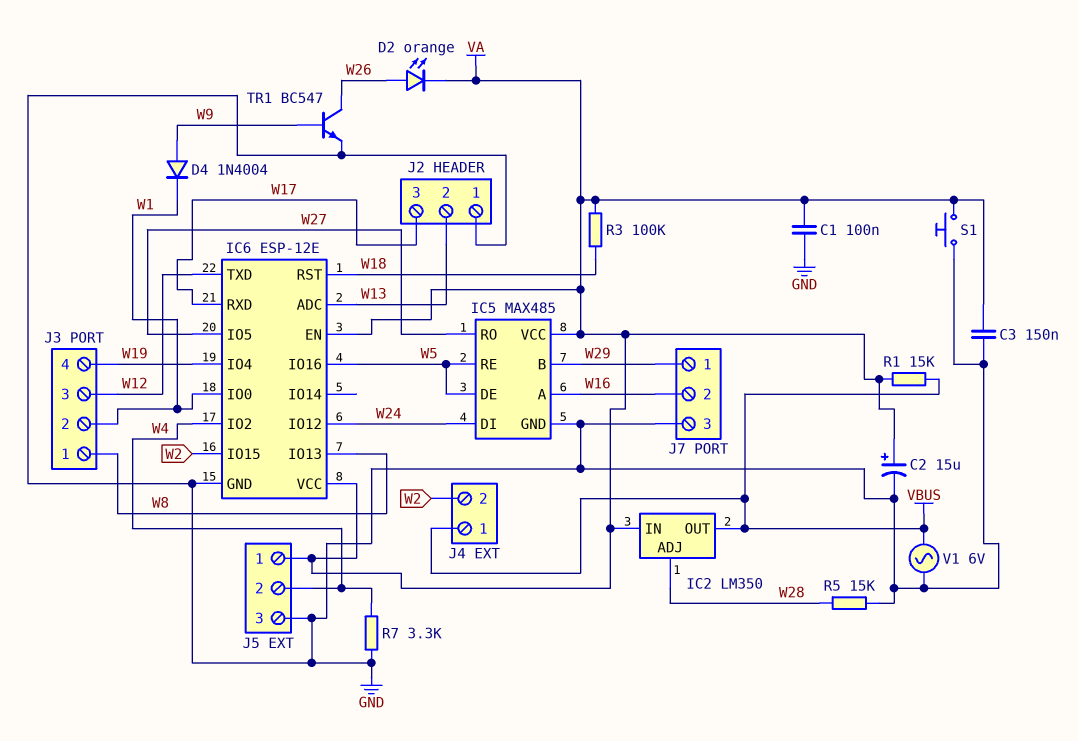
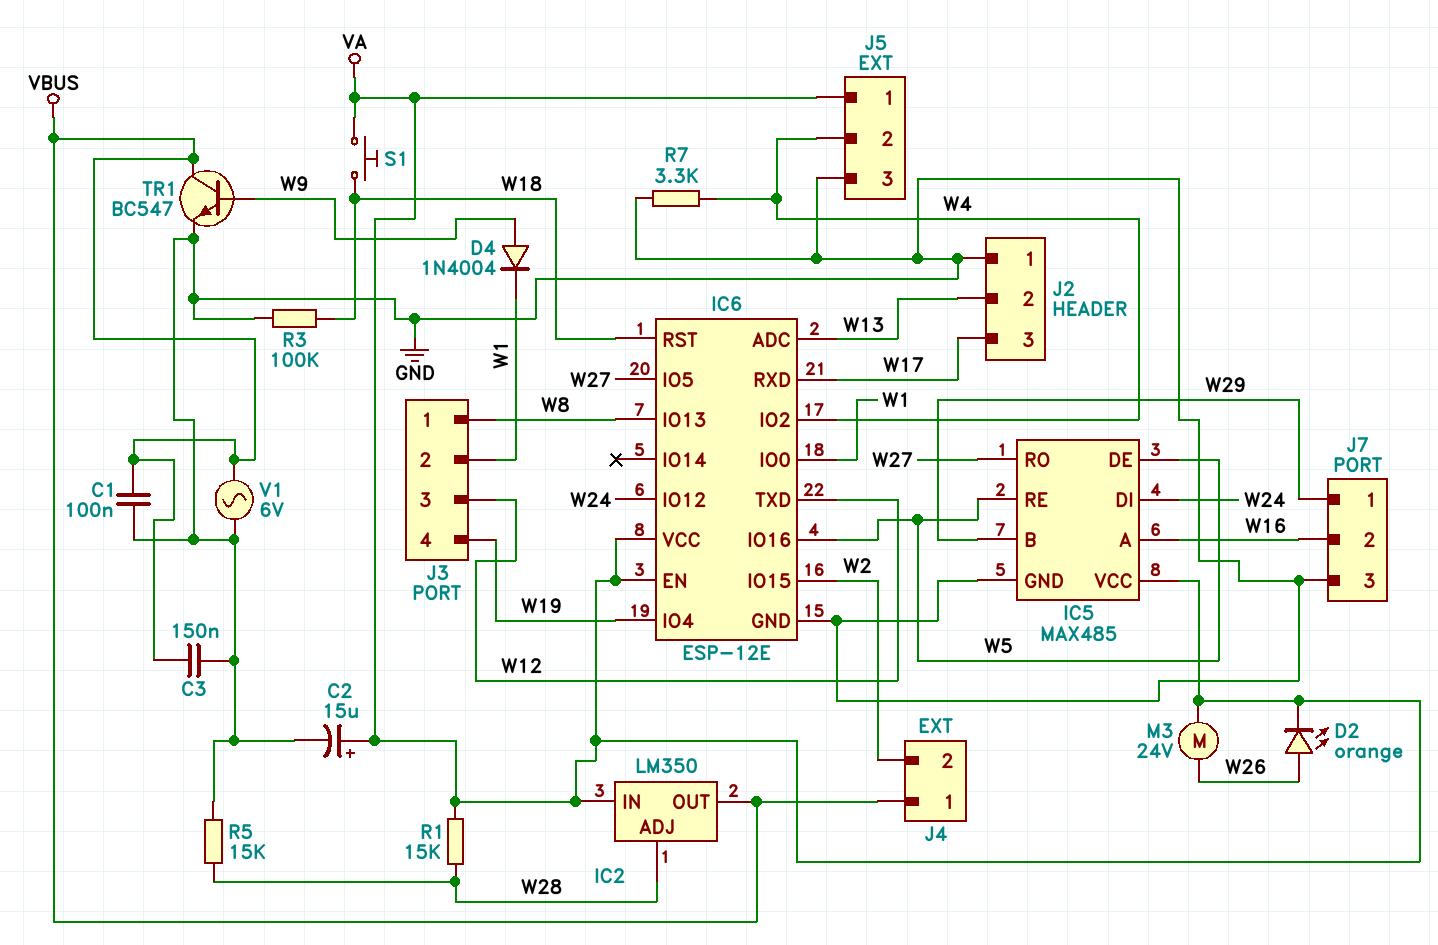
C1: 100nF (GND, VA) -> 100nF (GND, VBUS)
C3: 150nF (GND, VA) -> 150nF (GND, VBUS)
M3: none -> motor 24V (VA, W26)
R1: 15k (VA, VBUS) -> 15k (VA, W28)
R3: 100k (VA, W18) -> 100k (GND, W18)
S1: button (GND, VA) -> button (VA, W18)
TR1: NPN BC547 (B W9, C W26, E GND) -> NPN BC547 (B W9, C VBUS, E GND)

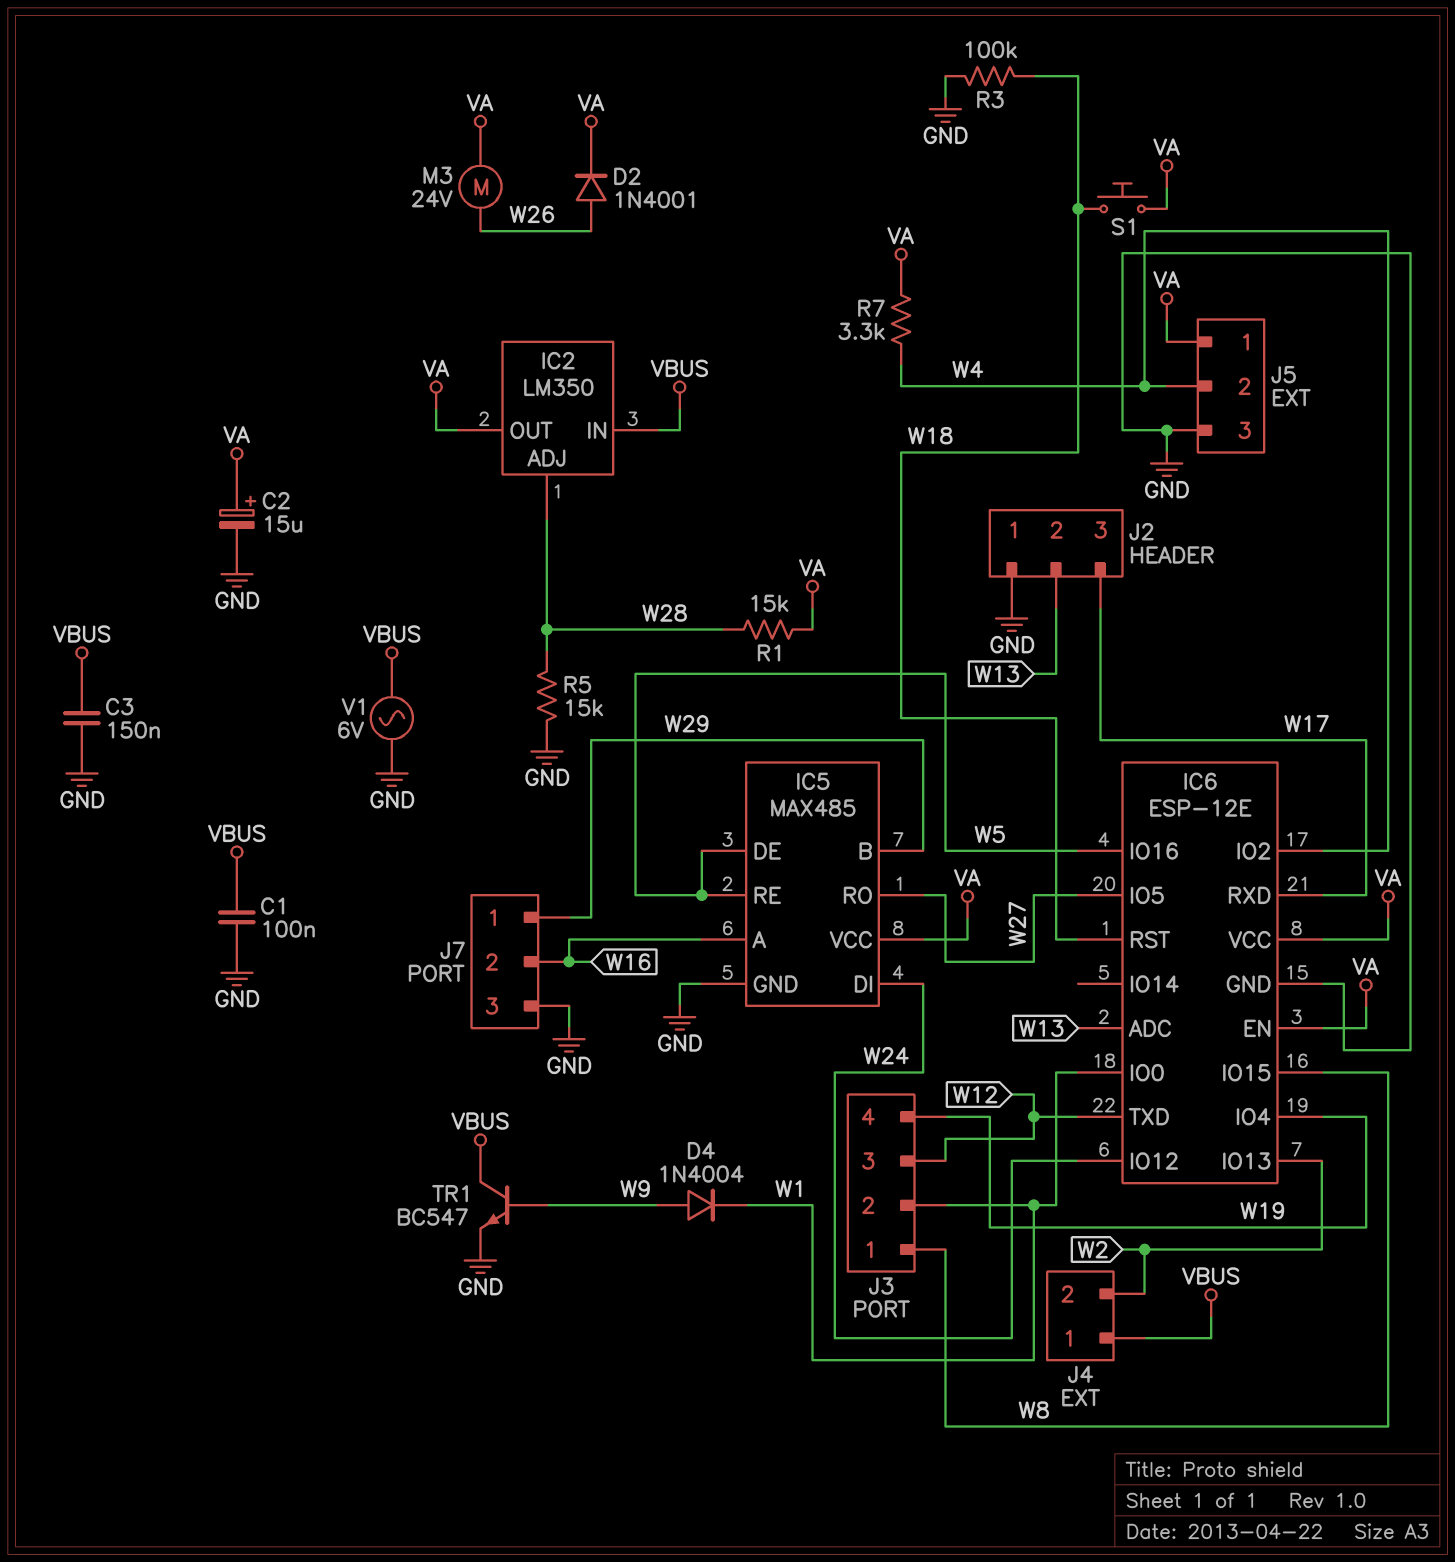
D2: LED orange (A W26, K VA) -> diode 1N4001 (A W26, K VA)
IC2 pin IN: VA -> VBUS
IC2 pin OUT: VBUS -> VA
IC6 pin IO13: W8 -> W2
IC6 pin IO15: W2 -> W8
R7: 3.3k (GND, W4) -> 3.3k (VA, W4)

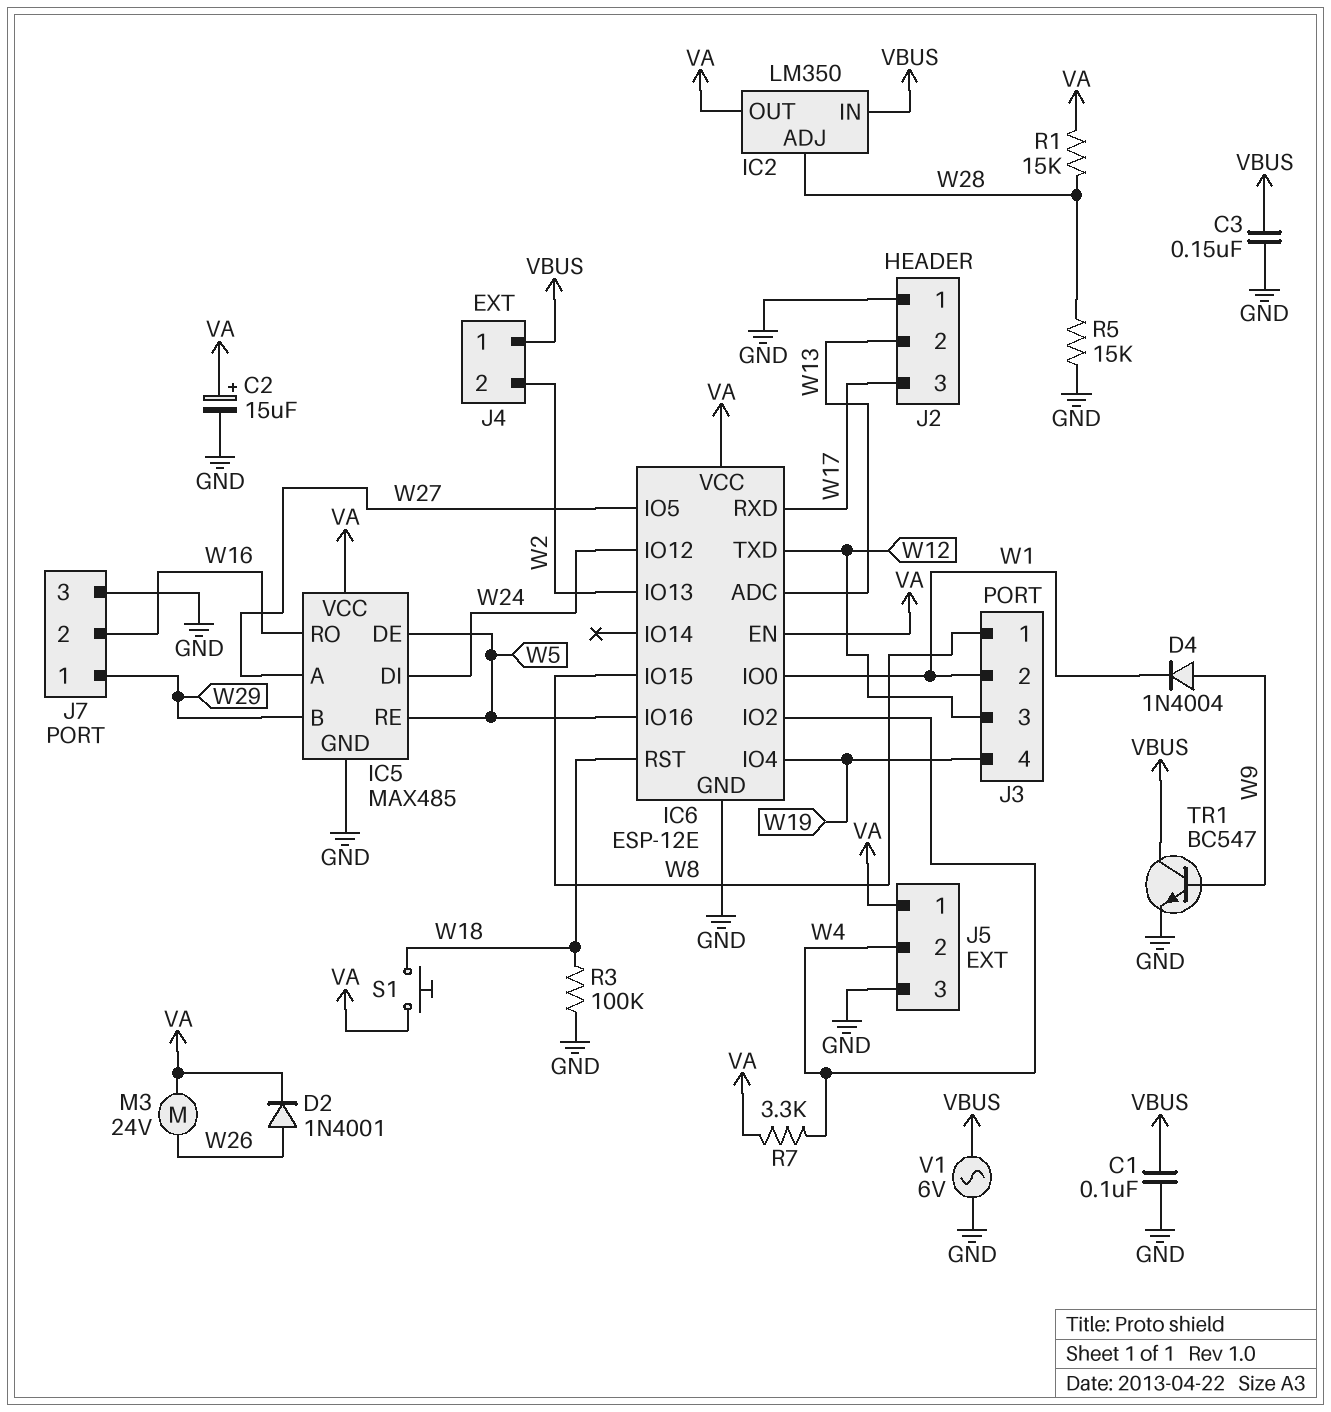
IC5 pin A: W16 -> W27
IC5 pin RO: W27 -> W16

